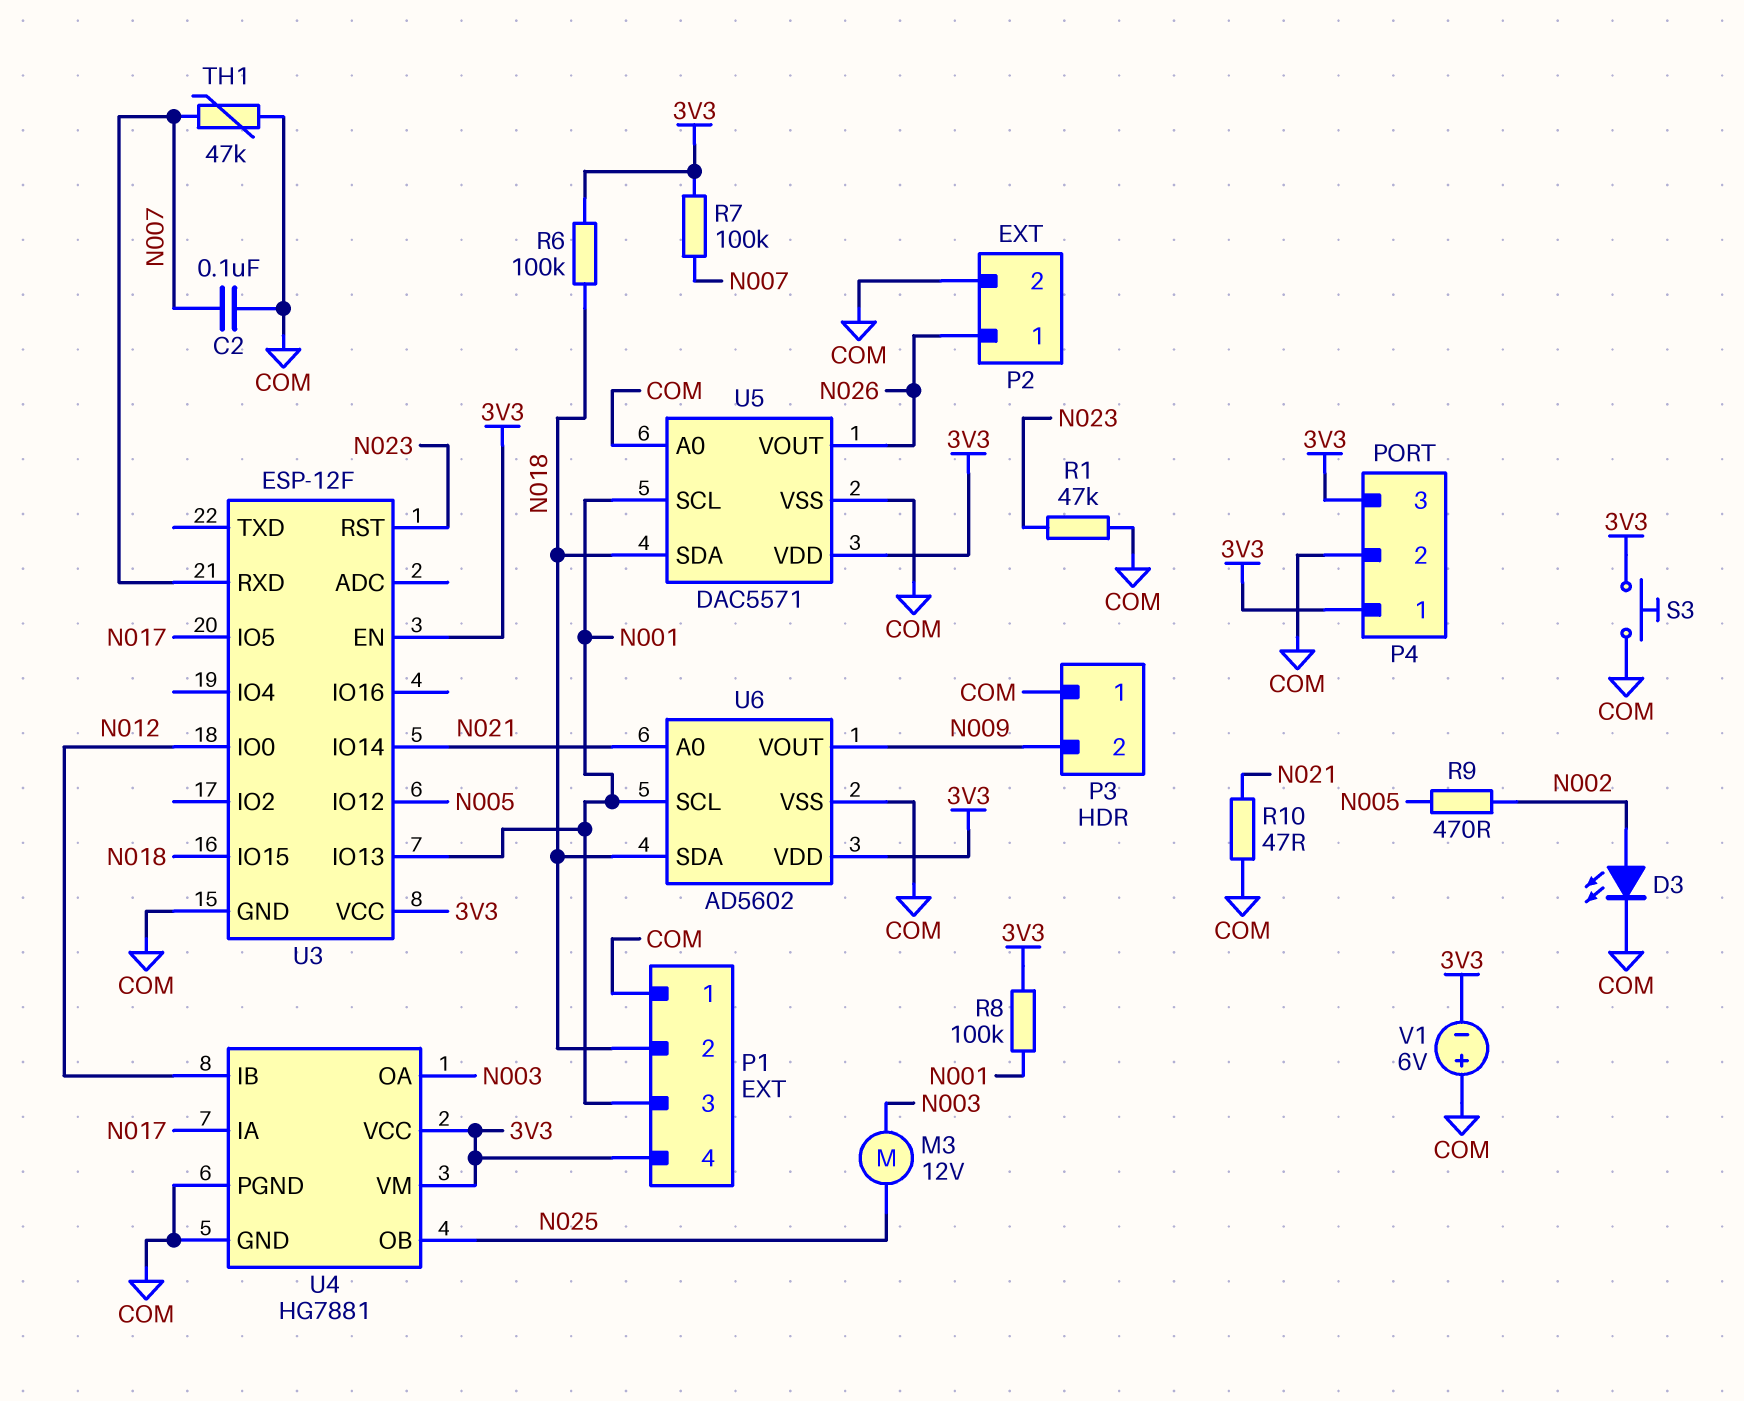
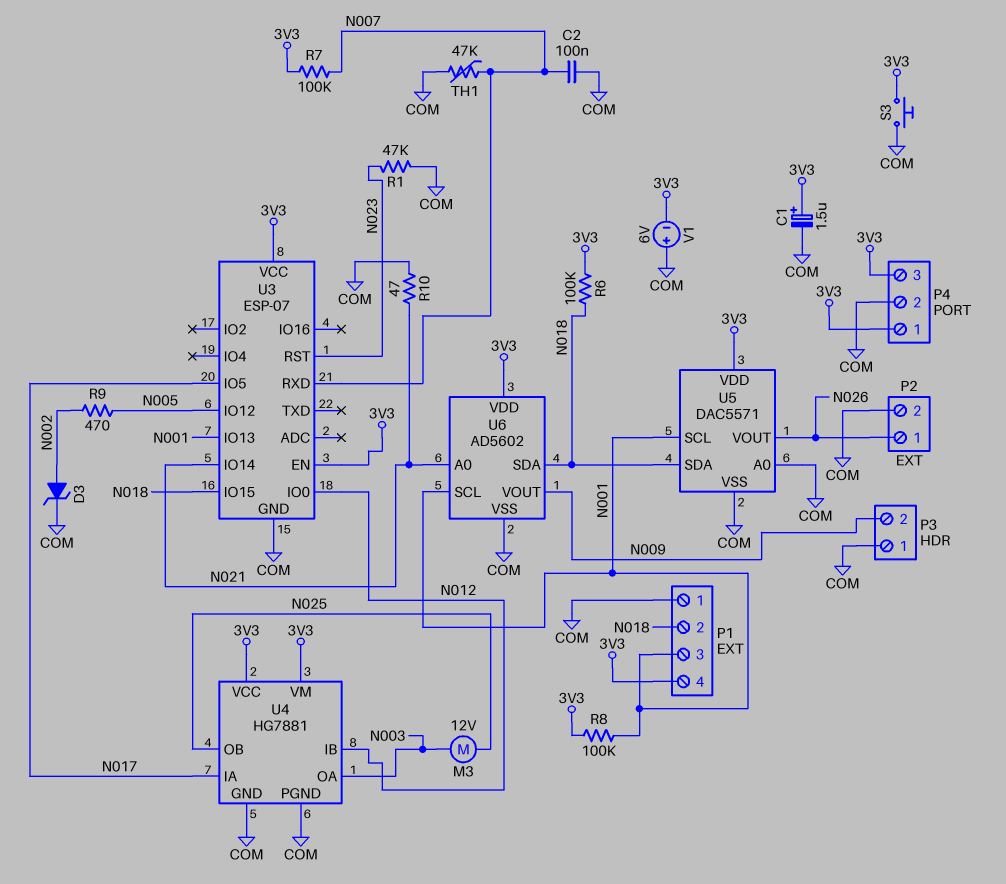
C1: none -> 1.5uF (plus 3V3, minus COM)
D3: LED (A N002, K COM) -> zener (A N002, K COM)
U3: ESP-12F -> ESP-07

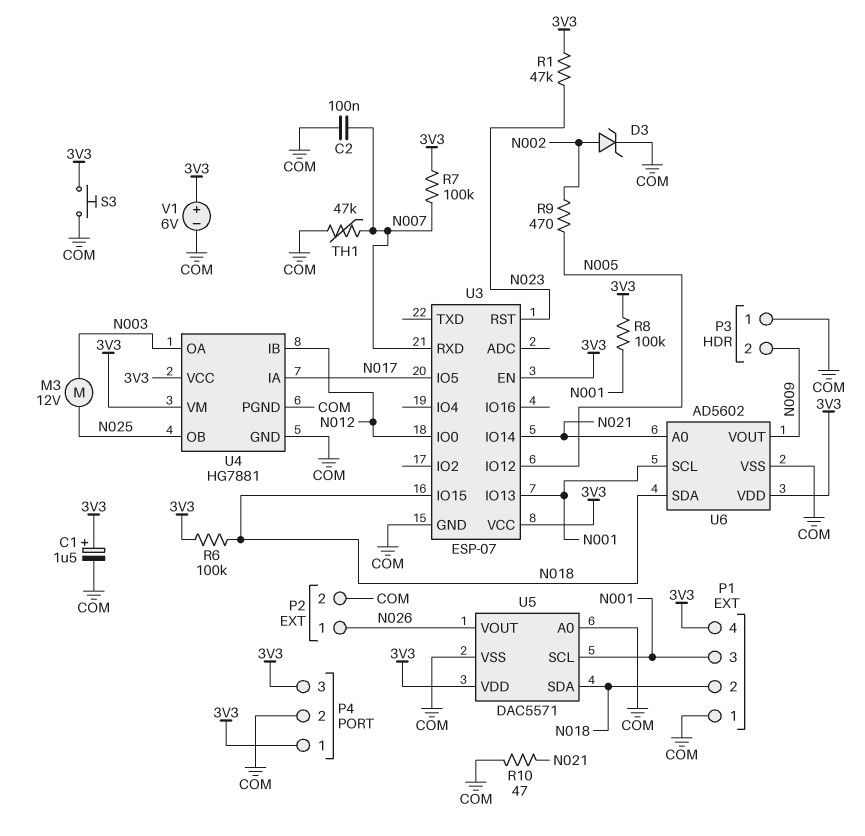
R1: 47k (COM, N023) -> 47k (3V3, N023)
V1: 6V (plus COM, minus 3V3) -> 6V (plus 3V3, minus COM)

